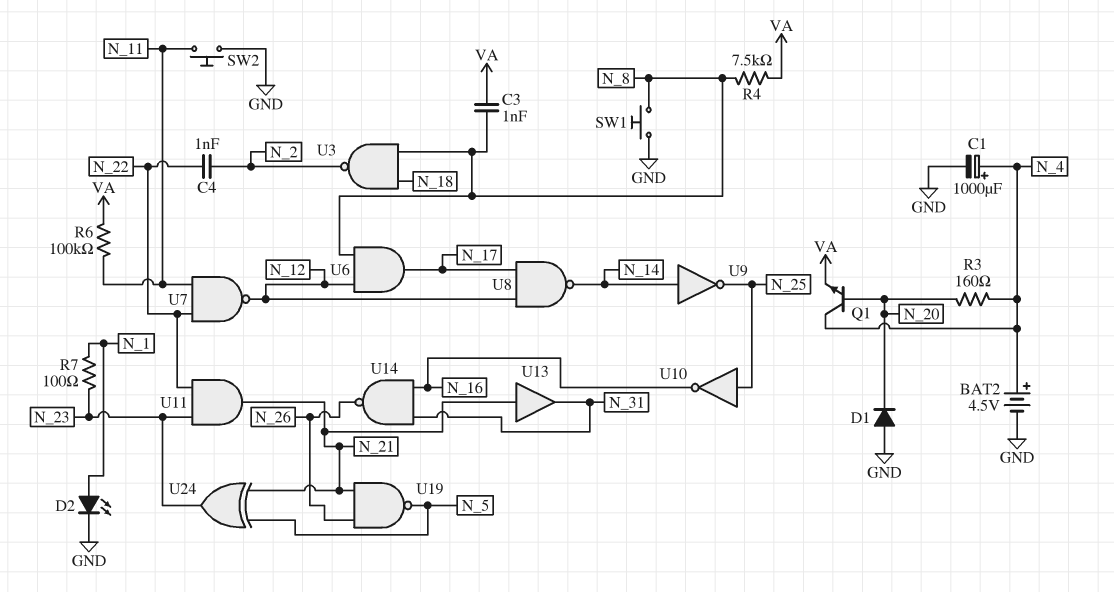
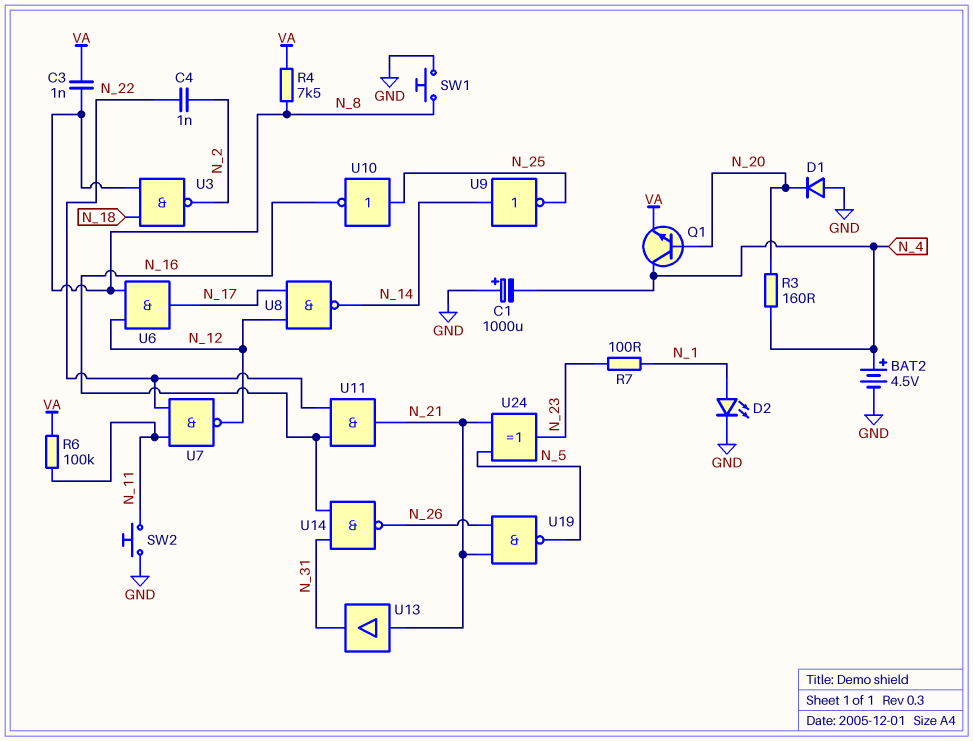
C1: 1000uF (plus N_4, minus GND) -> 1000uF (plus GND, minus N_4)
U11: AND (in N_22, in N_23, out N_21) -> AND (in N_16, in N_22, out N_21)

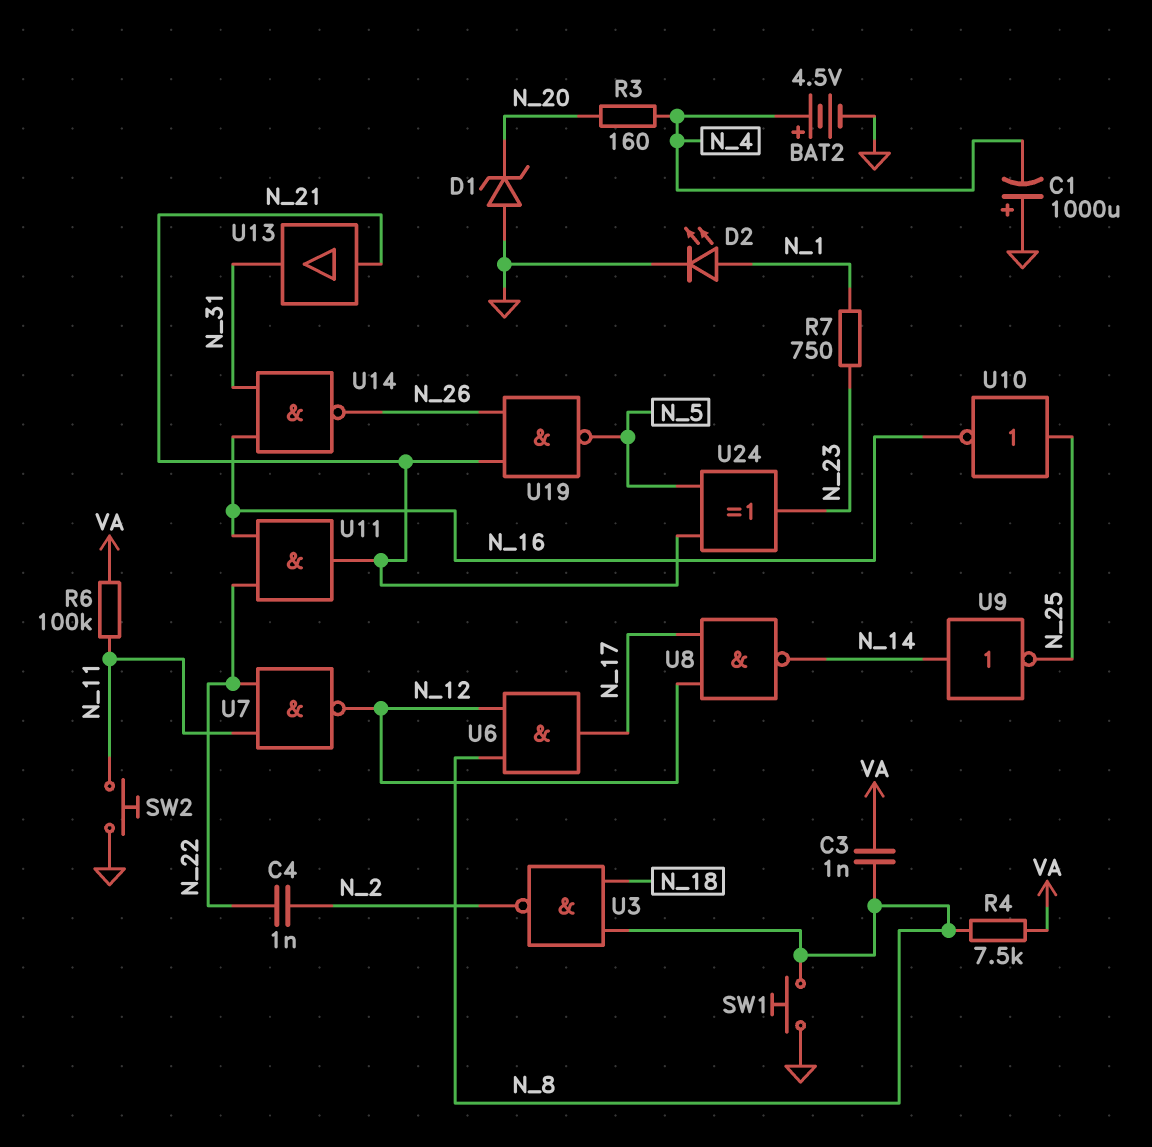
D1: diode (A GND, K N_20) -> zener (A GND, K N_20)
Q1: NPN (B N_20, C N_4, E VA) -> none
R7: 100 (N_1, N_23) -> 750 (N_1, N_23)

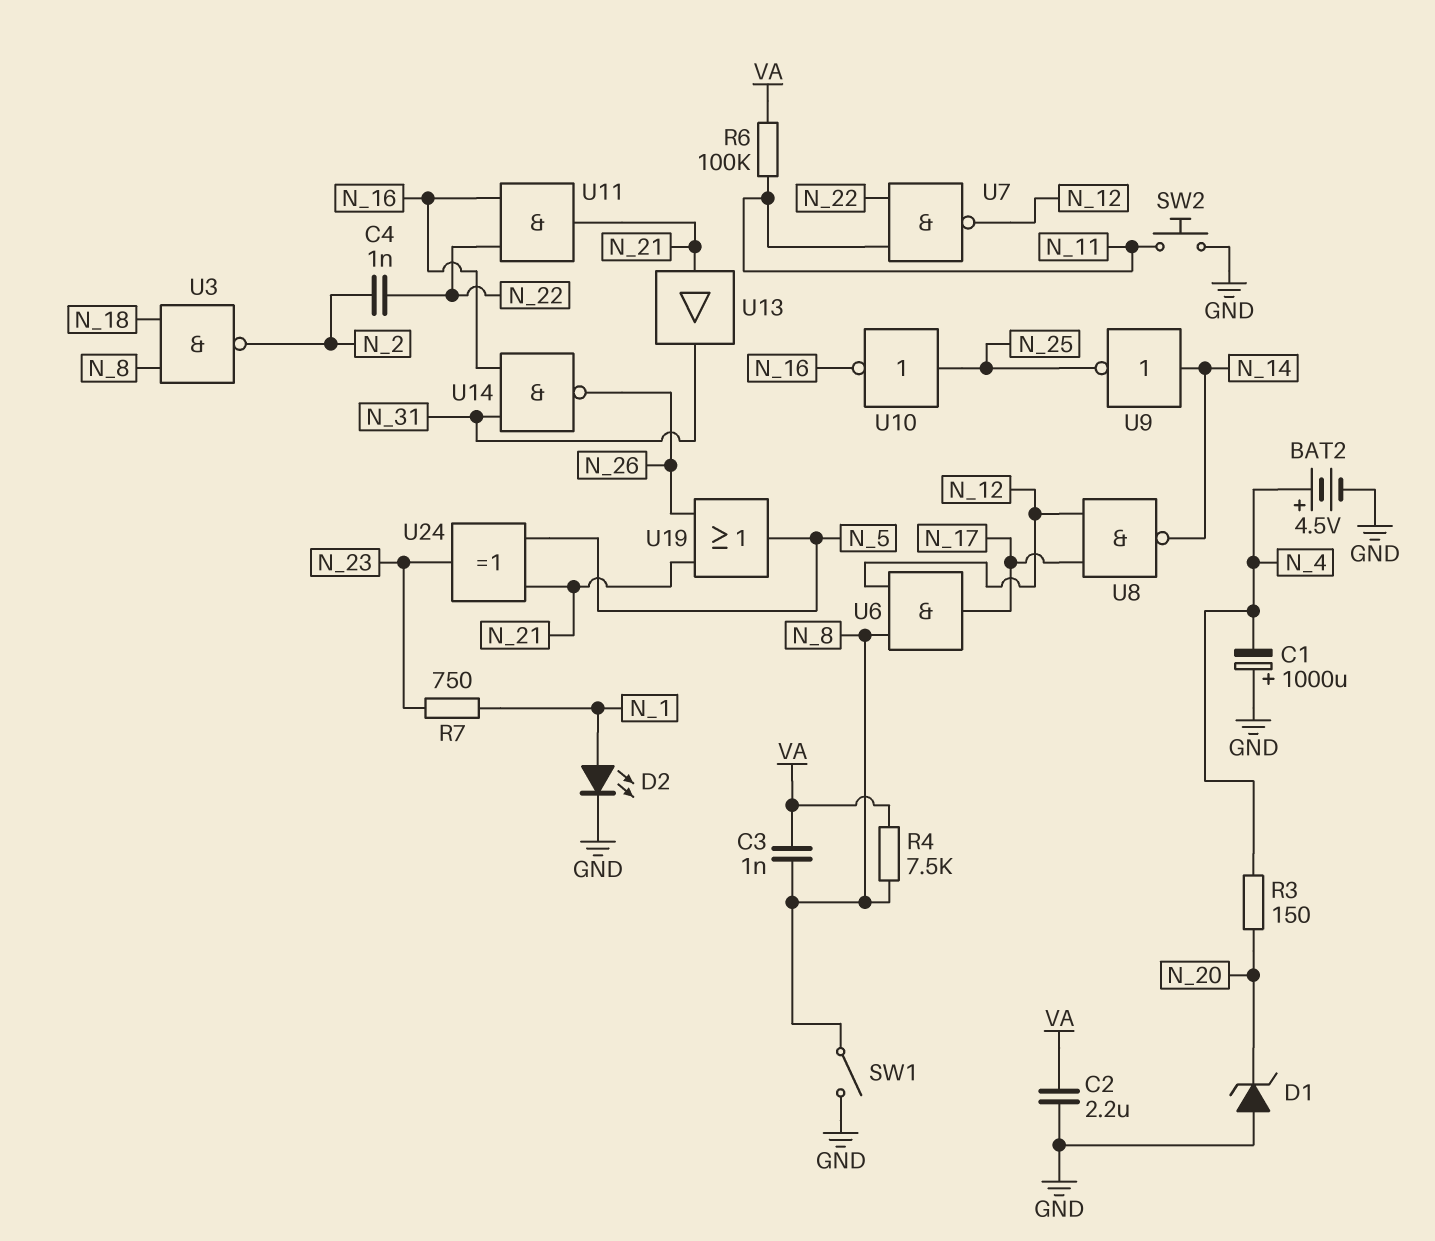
C2: none -> 2.2uF (GND, VA)
R3: 160 (N_4, N_20) -> 150 (N_4, N_20)
SW1: button (GND, N_8) -> switch (GND, N_8)
U19: NAND (in N_21, in N_26, out N_5) -> OR (in N_21, in N_26, out N_5)

